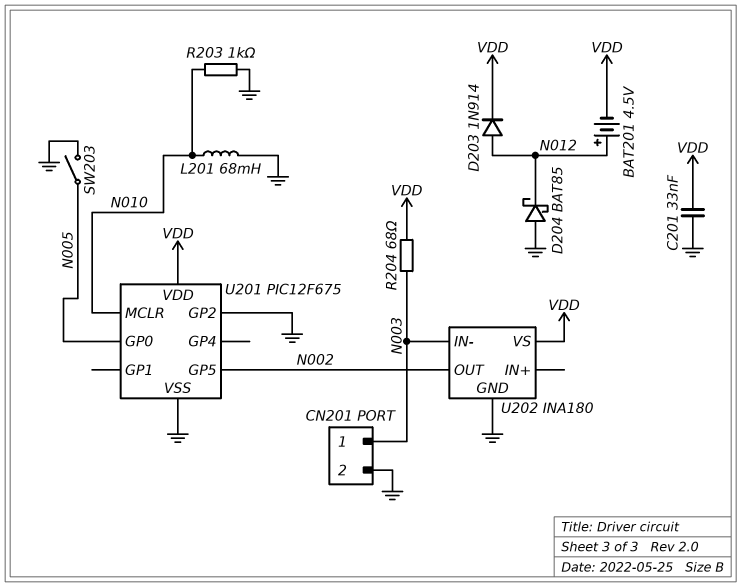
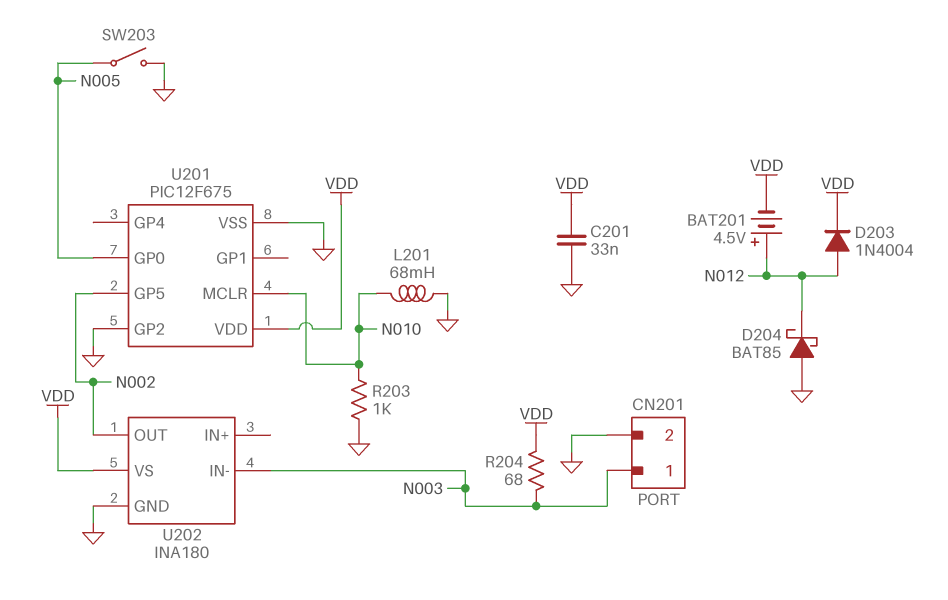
D203: diode 1N914 (A N012, K VDD) -> diode 1N4004 (A N012, K VDD)

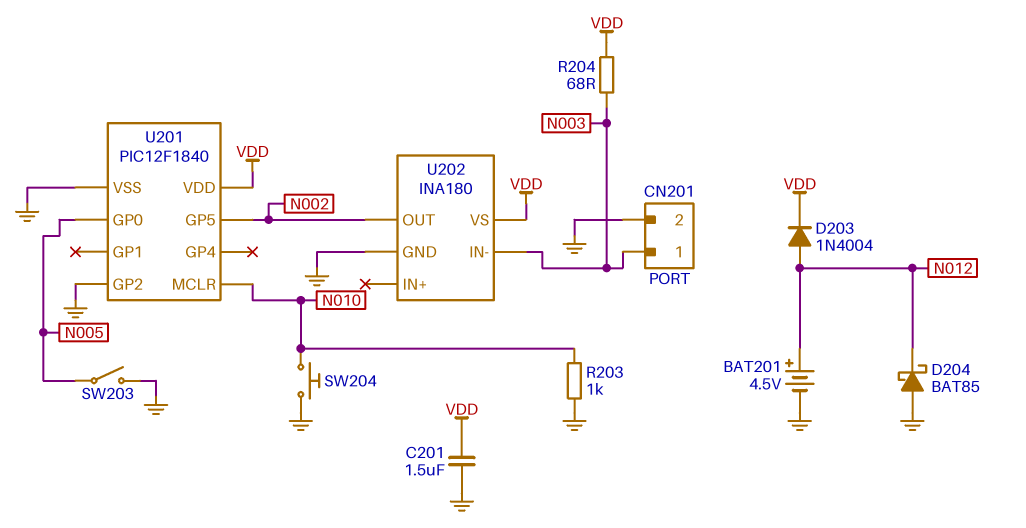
BAT201: 4.5V (plus N012, minus VDD) -> 4.5V (plus N012, minus GND)
C201: 33nF (GND, VDD) -> 1.5uF (GND, VDD)
L201: 68mH (GND, N010) -> none
SW204: none -> button (GND, N010)
U201: PIC12F675 -> PIC12F1840

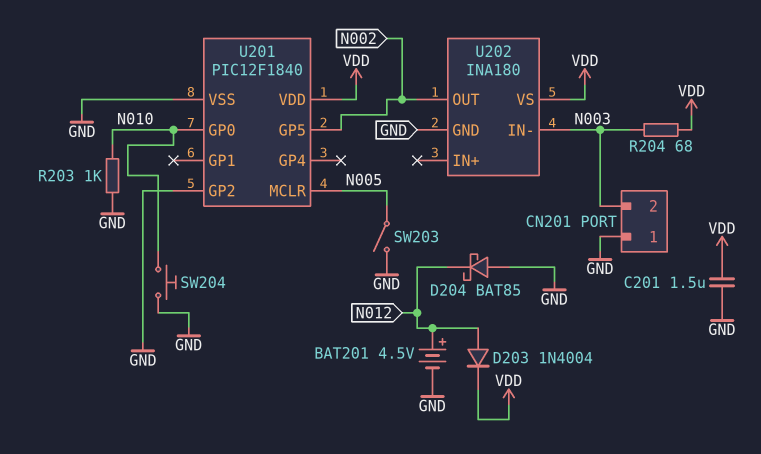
CN201 pin 1: N003 -> GND
CN201 pin 2: GND -> N003
U201 pin GP0: N005 -> N010
U201 pin MCLR: N010 -> N005

